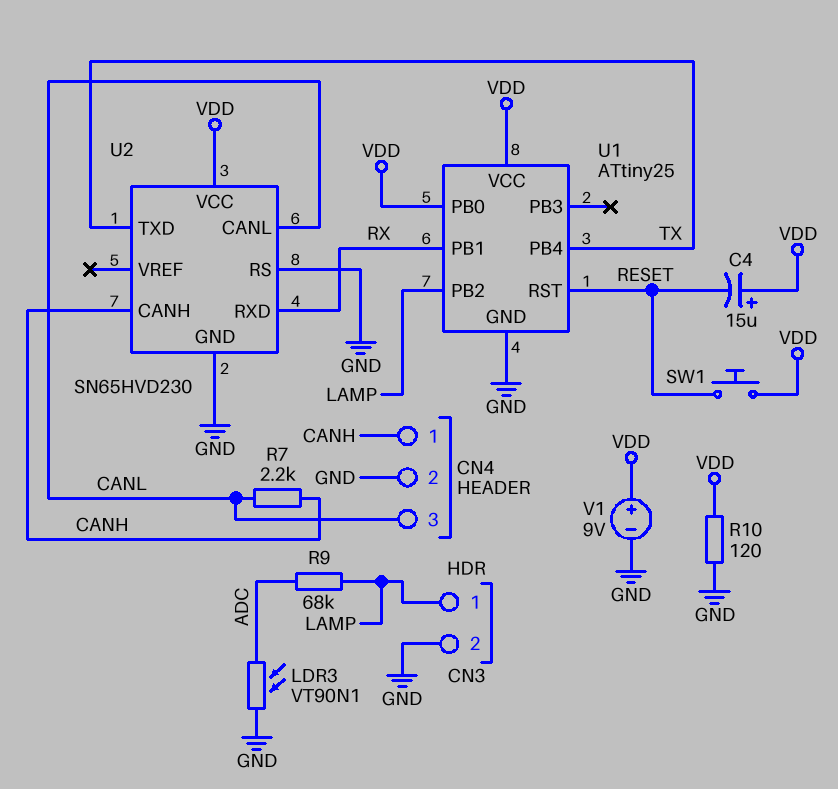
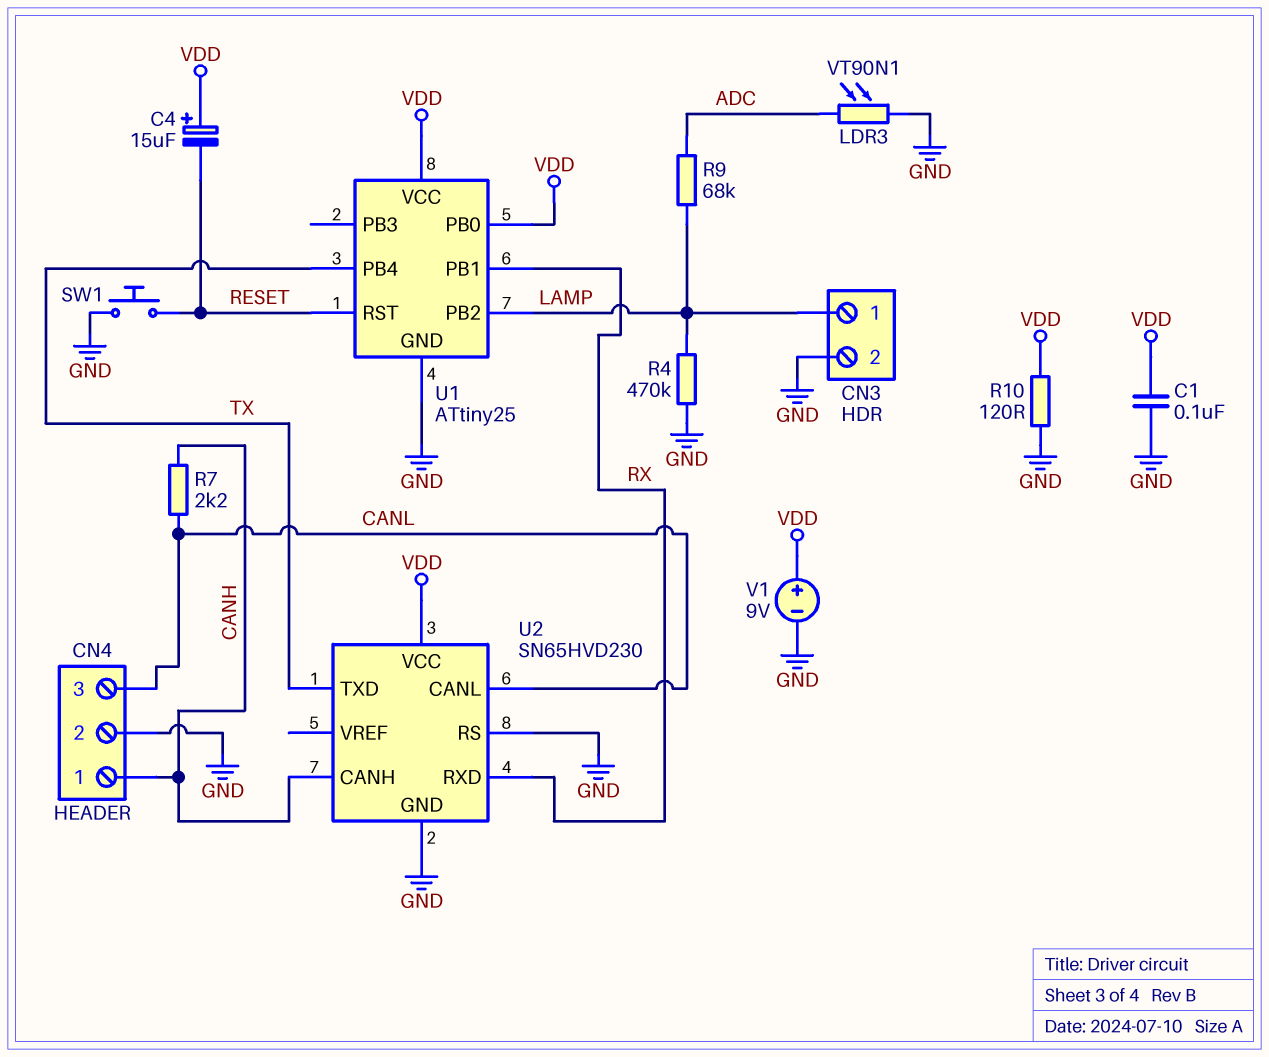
C1: none -> 100nF (GND, VDD)
R4: none -> 470k (GND, LAMP)
SW1: button (RESET, VDD) -> button (GND, RESET)

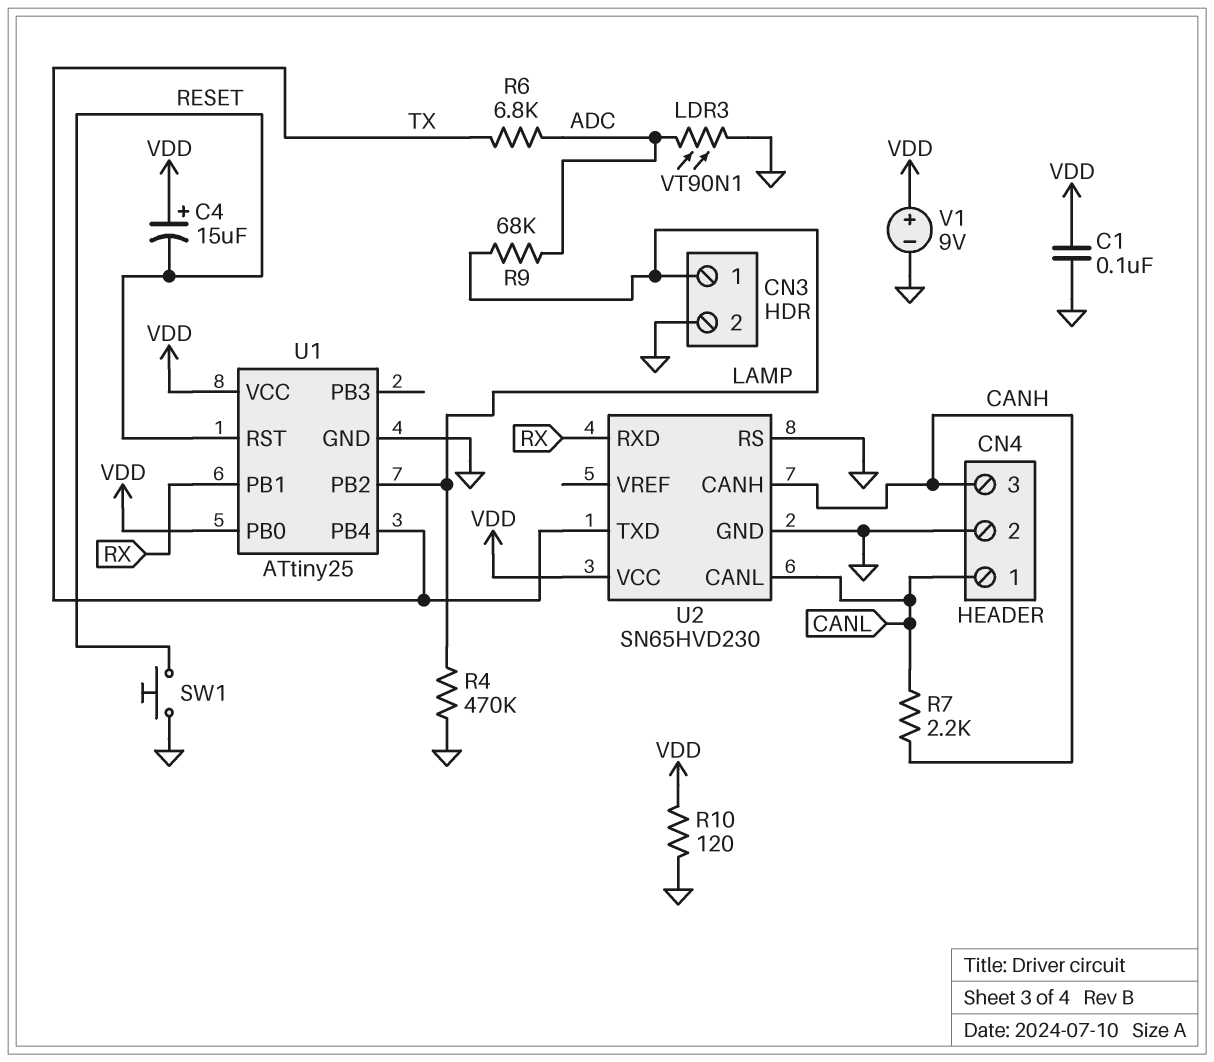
CN4 pin 1: CANH -> CANL
CN4 pin 3: CANL -> CANH
R6: none -> 6.8k (ADC, TX)

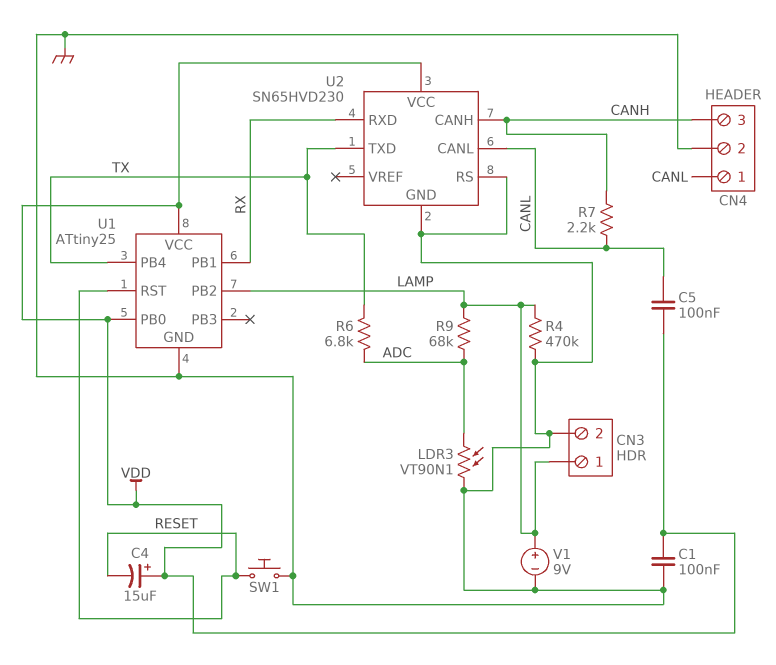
C5: none -> 100nF (CANL, VDD)
R10: 120 (GND, VDD) -> none
V1: 9V (plus VDD, minus GND) -> 9V (plus LAMP, minus GND)

